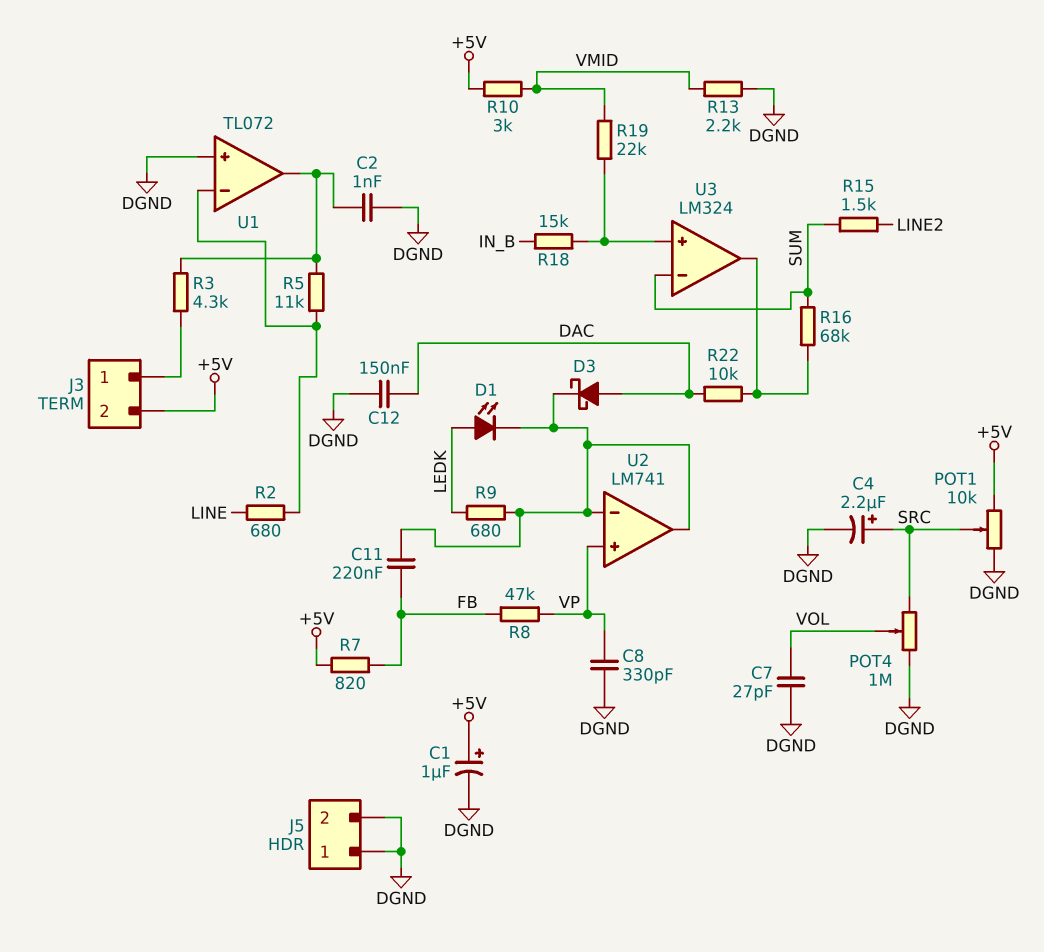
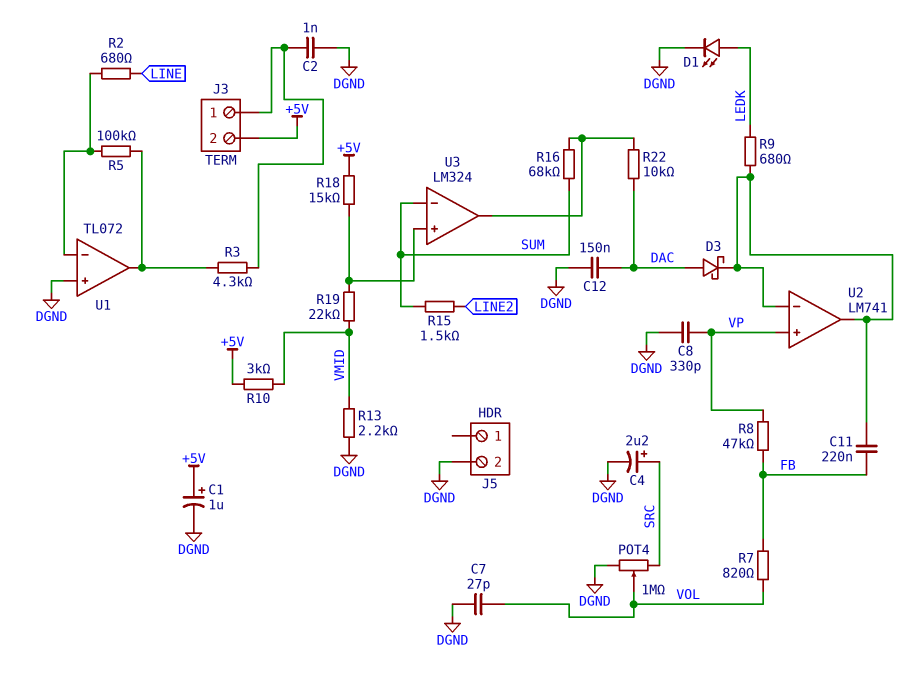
C2: 1nF (DGND, U1/out) -> 1nF (DGND, J3/1)
D1: LED (A LEDK, K U2/in-) -> LED (A LEDK, K DGND)
J5 pin 1: DGND -> none
POT1: 10k (+5V, DGND, wiper SRC) -> none
R5: 11k (U1/in-, U1/out) -> 100k (U1/in-, U1/out)
R7: 820 (+5V, FB) -> 820 (FB, VOL)
R18: 15k (IN_B, U3/in+) -> 15k (+5V, U3/in+)

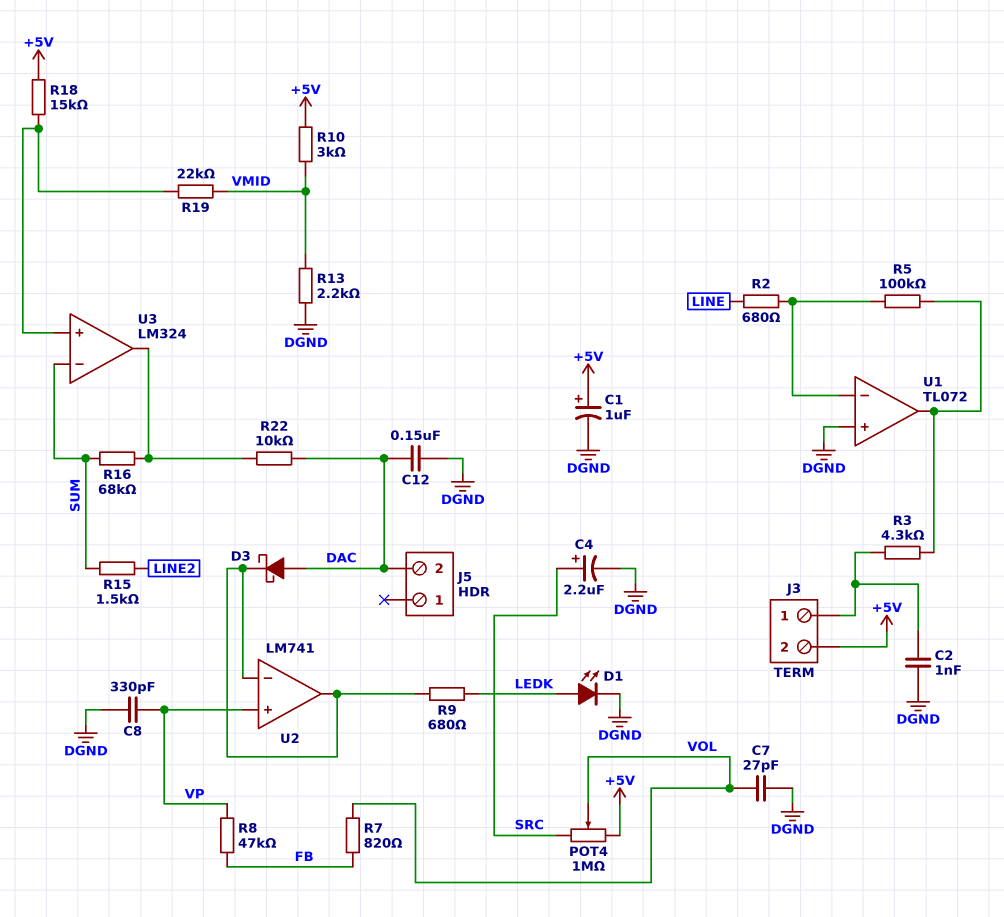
C11: 220nF (FB, U2/in-) -> none
J5 pin 2: DGND -> DAC
POT4: 1M (DGND, SRC, wiper VOL) -> 1M (+5V, SRC, wiper VOL)

